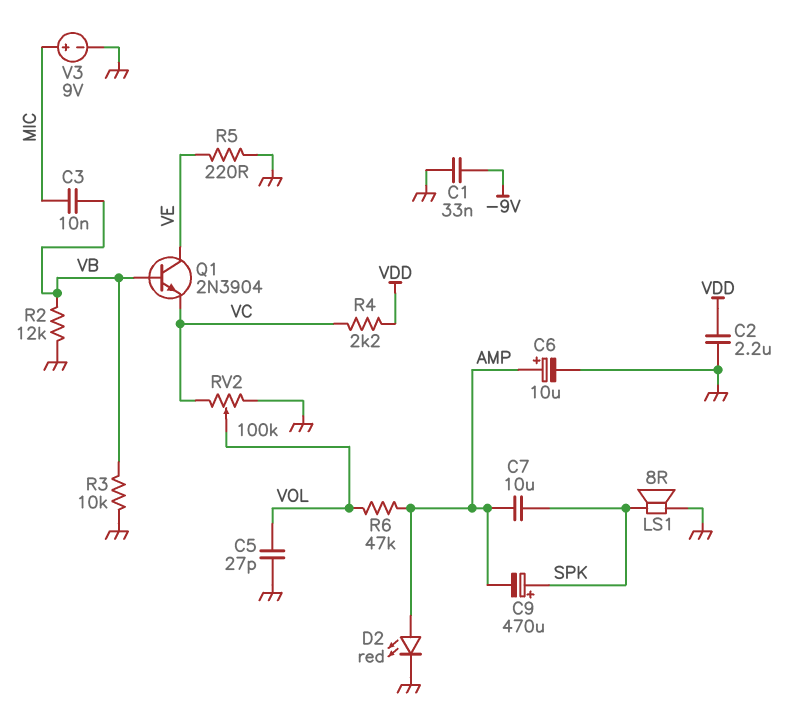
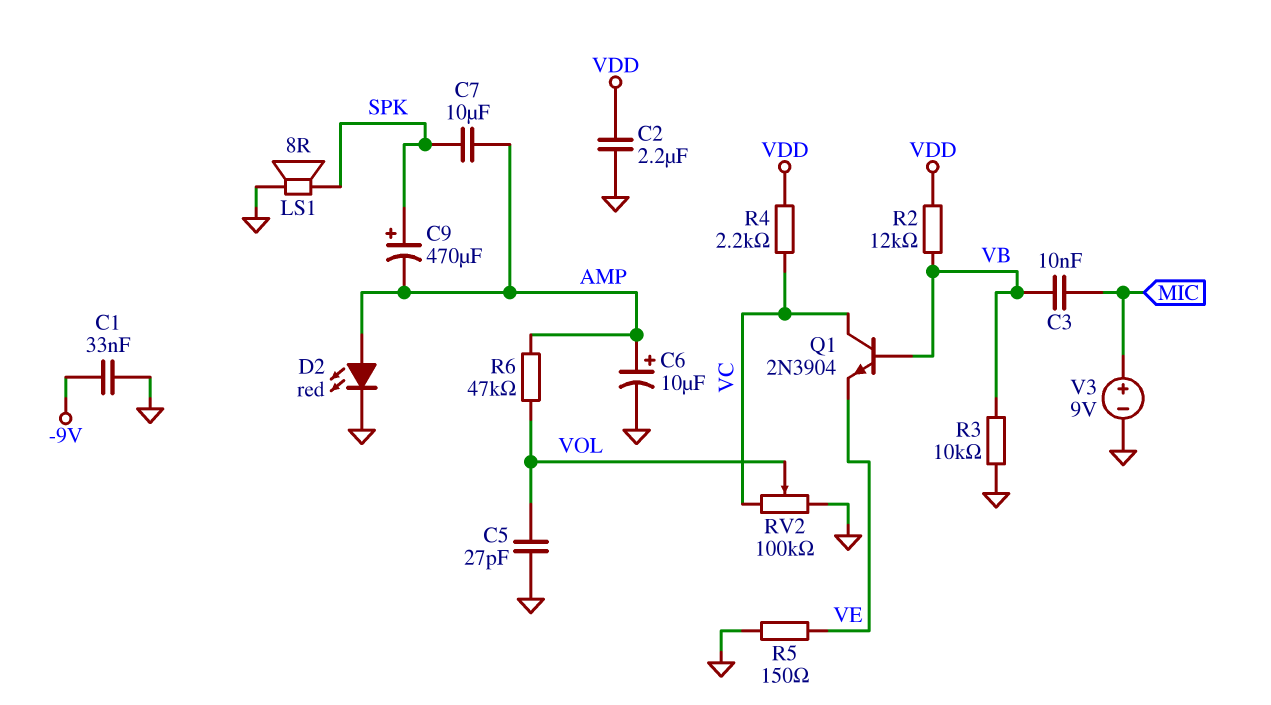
Q1: NPN 2N3904 (B VB, C VE, E VC) -> NPN 2N3904 (B VB, C VC, E VE)
R2: 12k (GND, VB) -> 12k (VB, VDD)
R5: 220 (GND, VE) -> 150 (GND, VE)

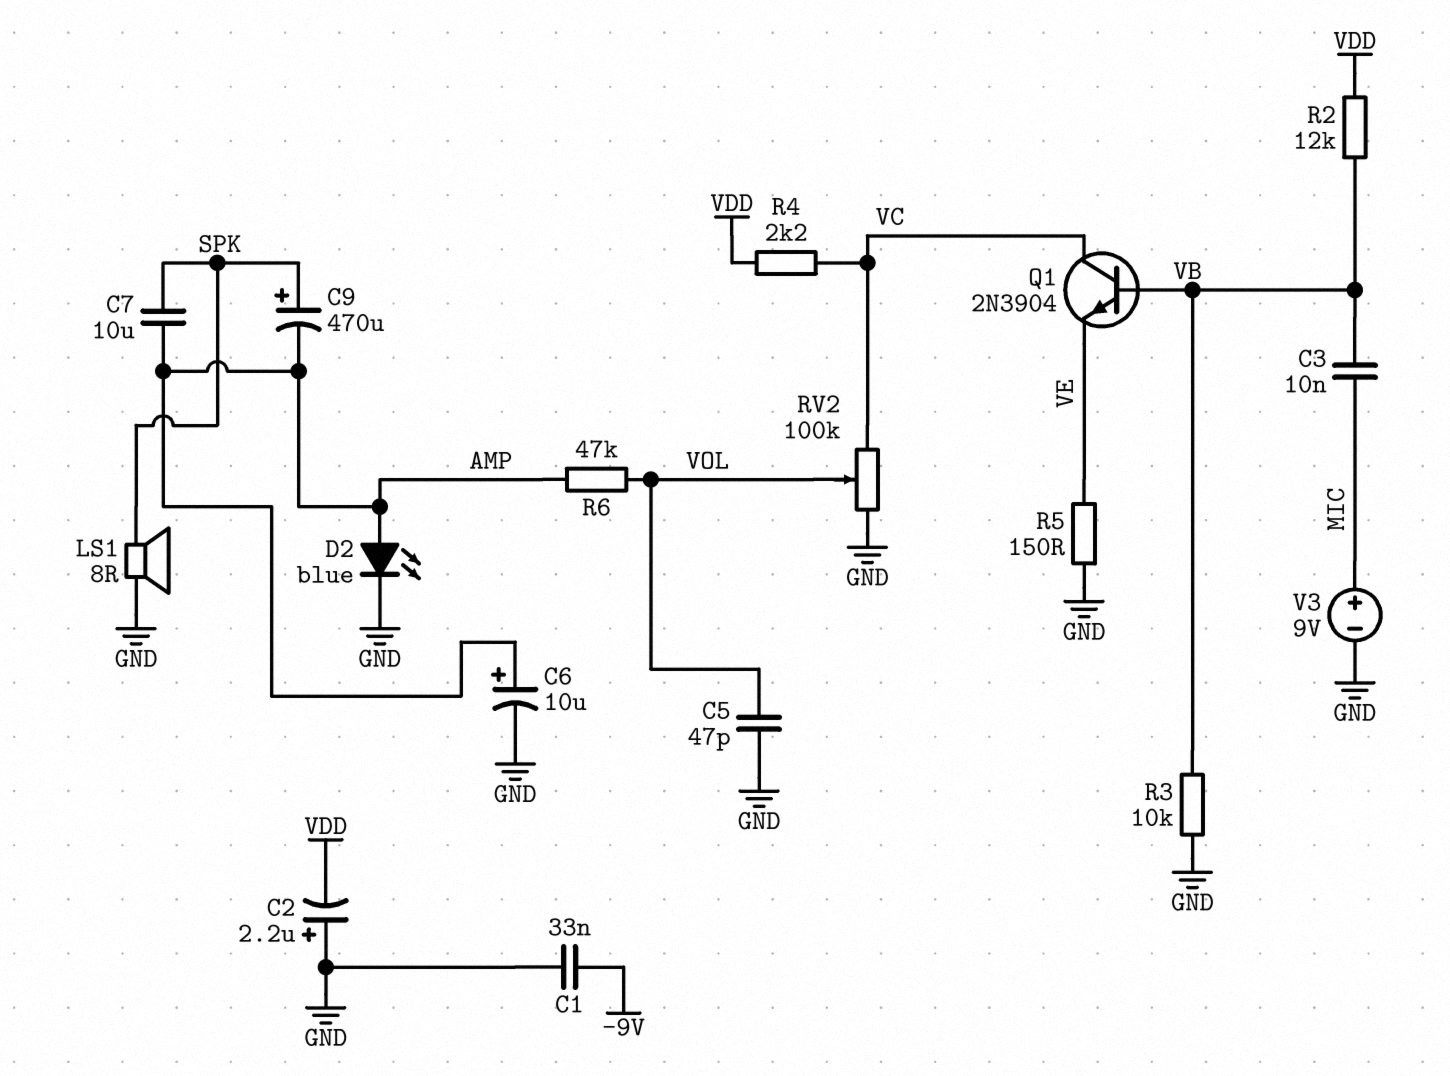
C2: 2.2uF (GND, VDD) -> 2.2uF (plus GND, minus VDD)
C5: 27pF (GND, VOL) -> 47pF (GND, VOL)
D2: LED red (A AMP, K GND) -> LED blue (A AMP, K GND)

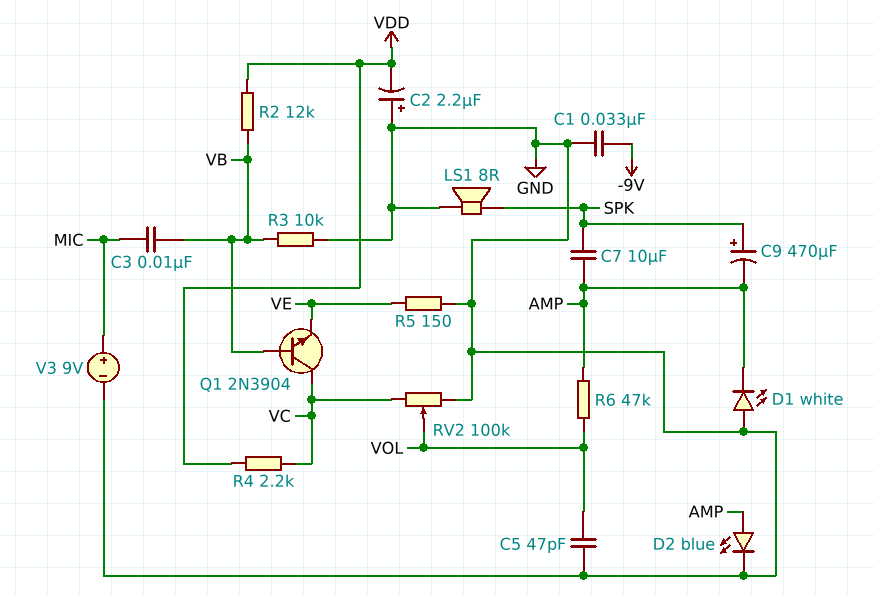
C6: 10uF (plus AMP, minus GND) -> none
D1: none -> LED white (A GND, K AMP)

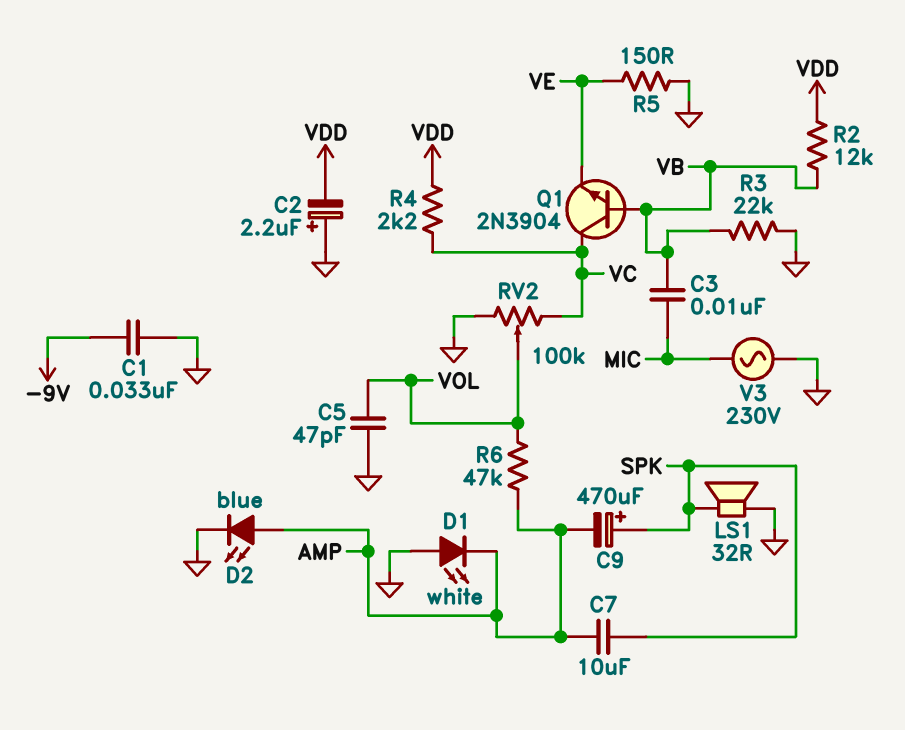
LS1: speaker 8R (GND, SPK) -> speaker 32R (GND, SPK)
R3: 10k (GND, VB) -> 22k (GND, VB)
V3: 9V (plus MIC, minus GND) -> AC 230V (GND, MIC)

